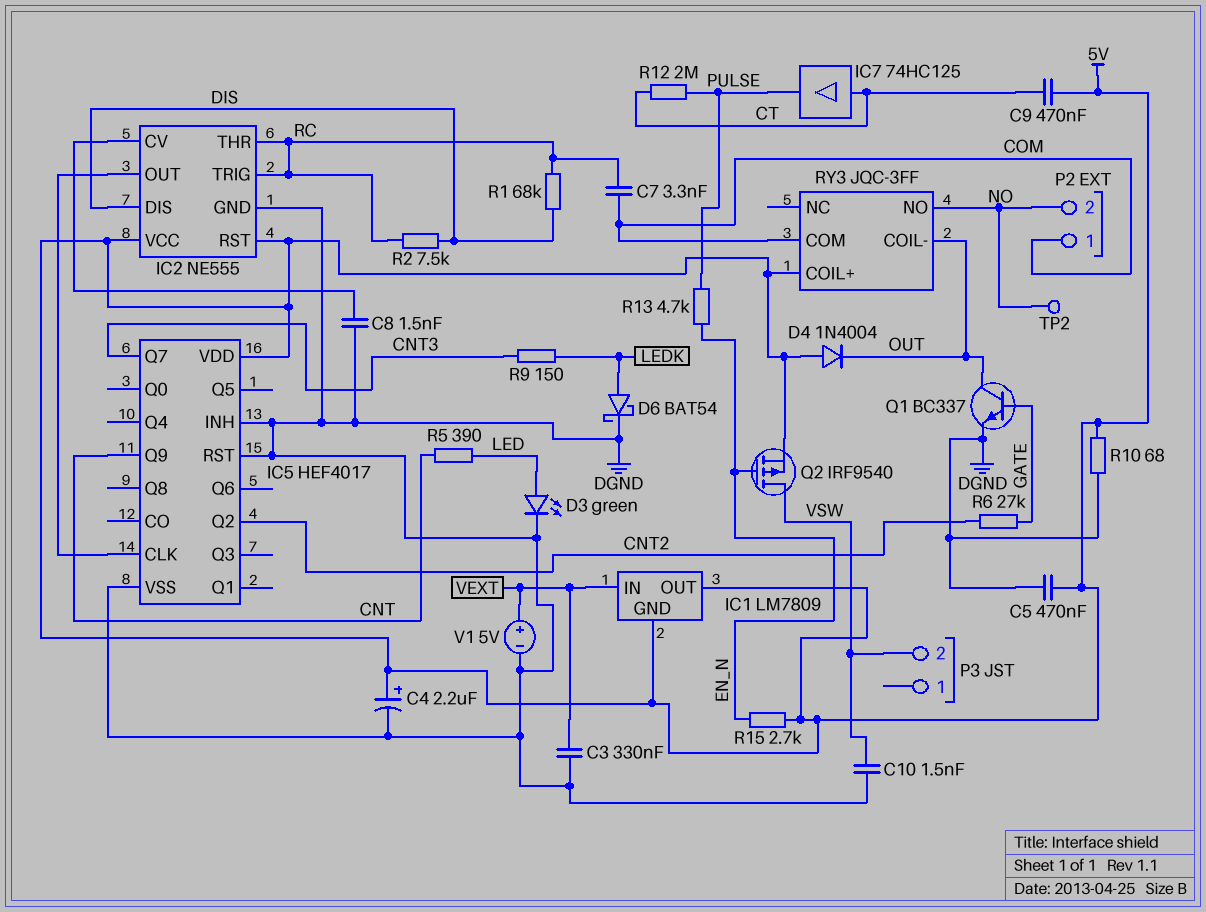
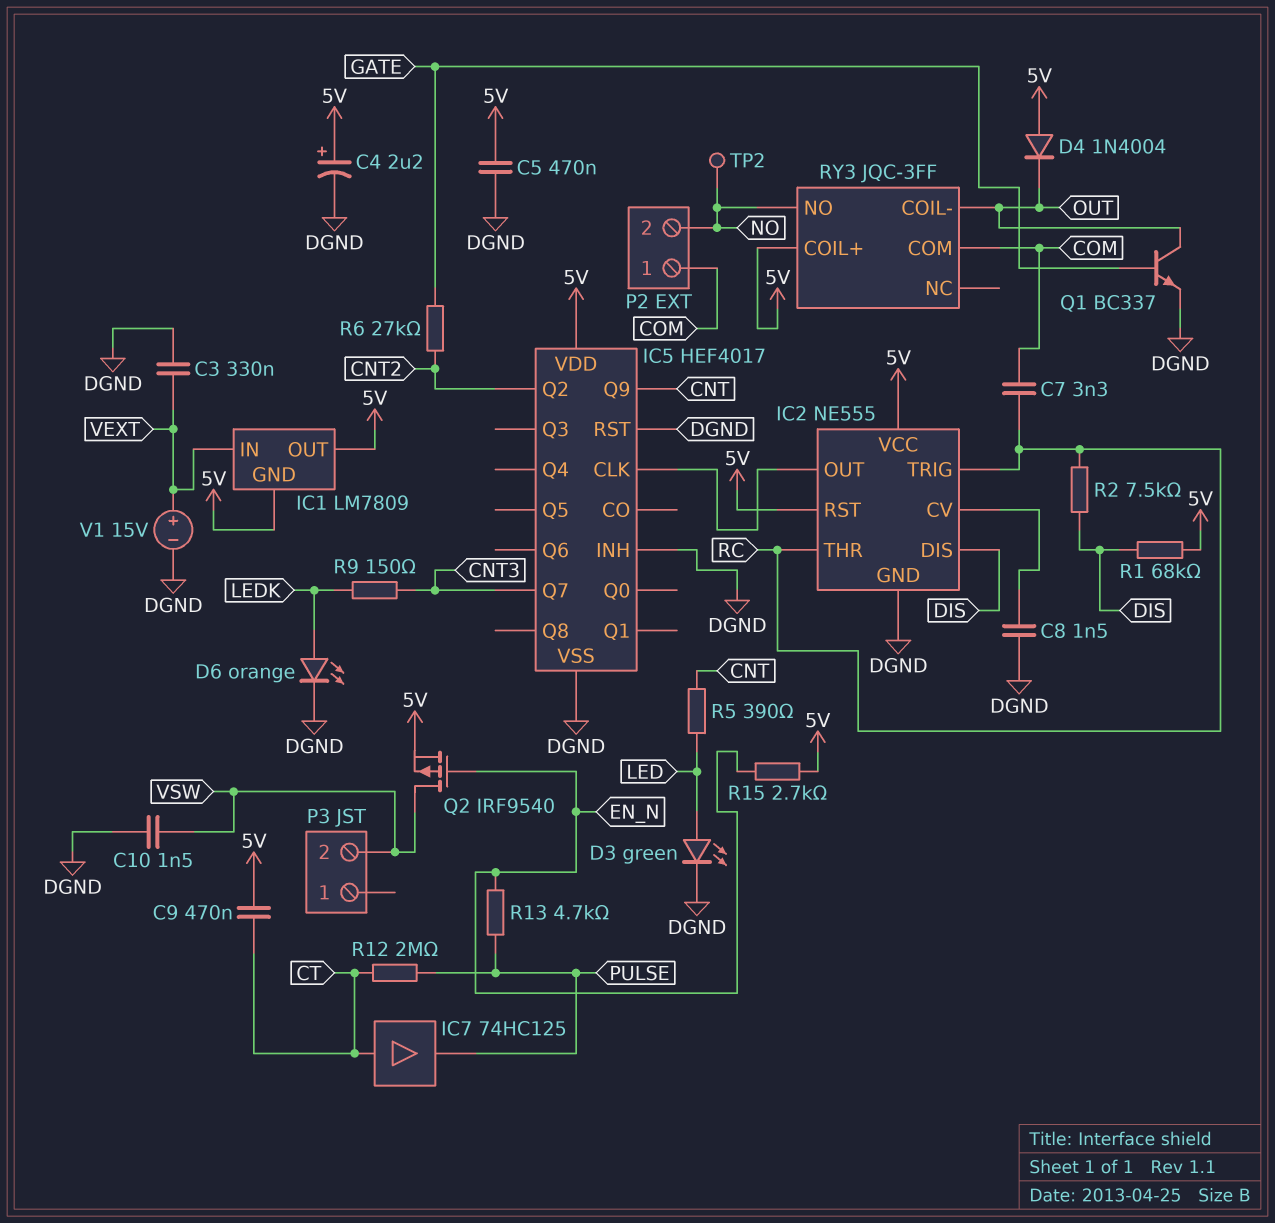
D6: schottky BAT54 (A LEDK, K DGND) -> LED orange (A LEDK, K DGND)
R1: 68k (DIS, RC) -> 68k (5V, DIS)
R10: 68 (5V, DGND) -> none
V1: 5V (plus VEXT, minus DGND) -> 15V (plus VEXT, minus DGND)

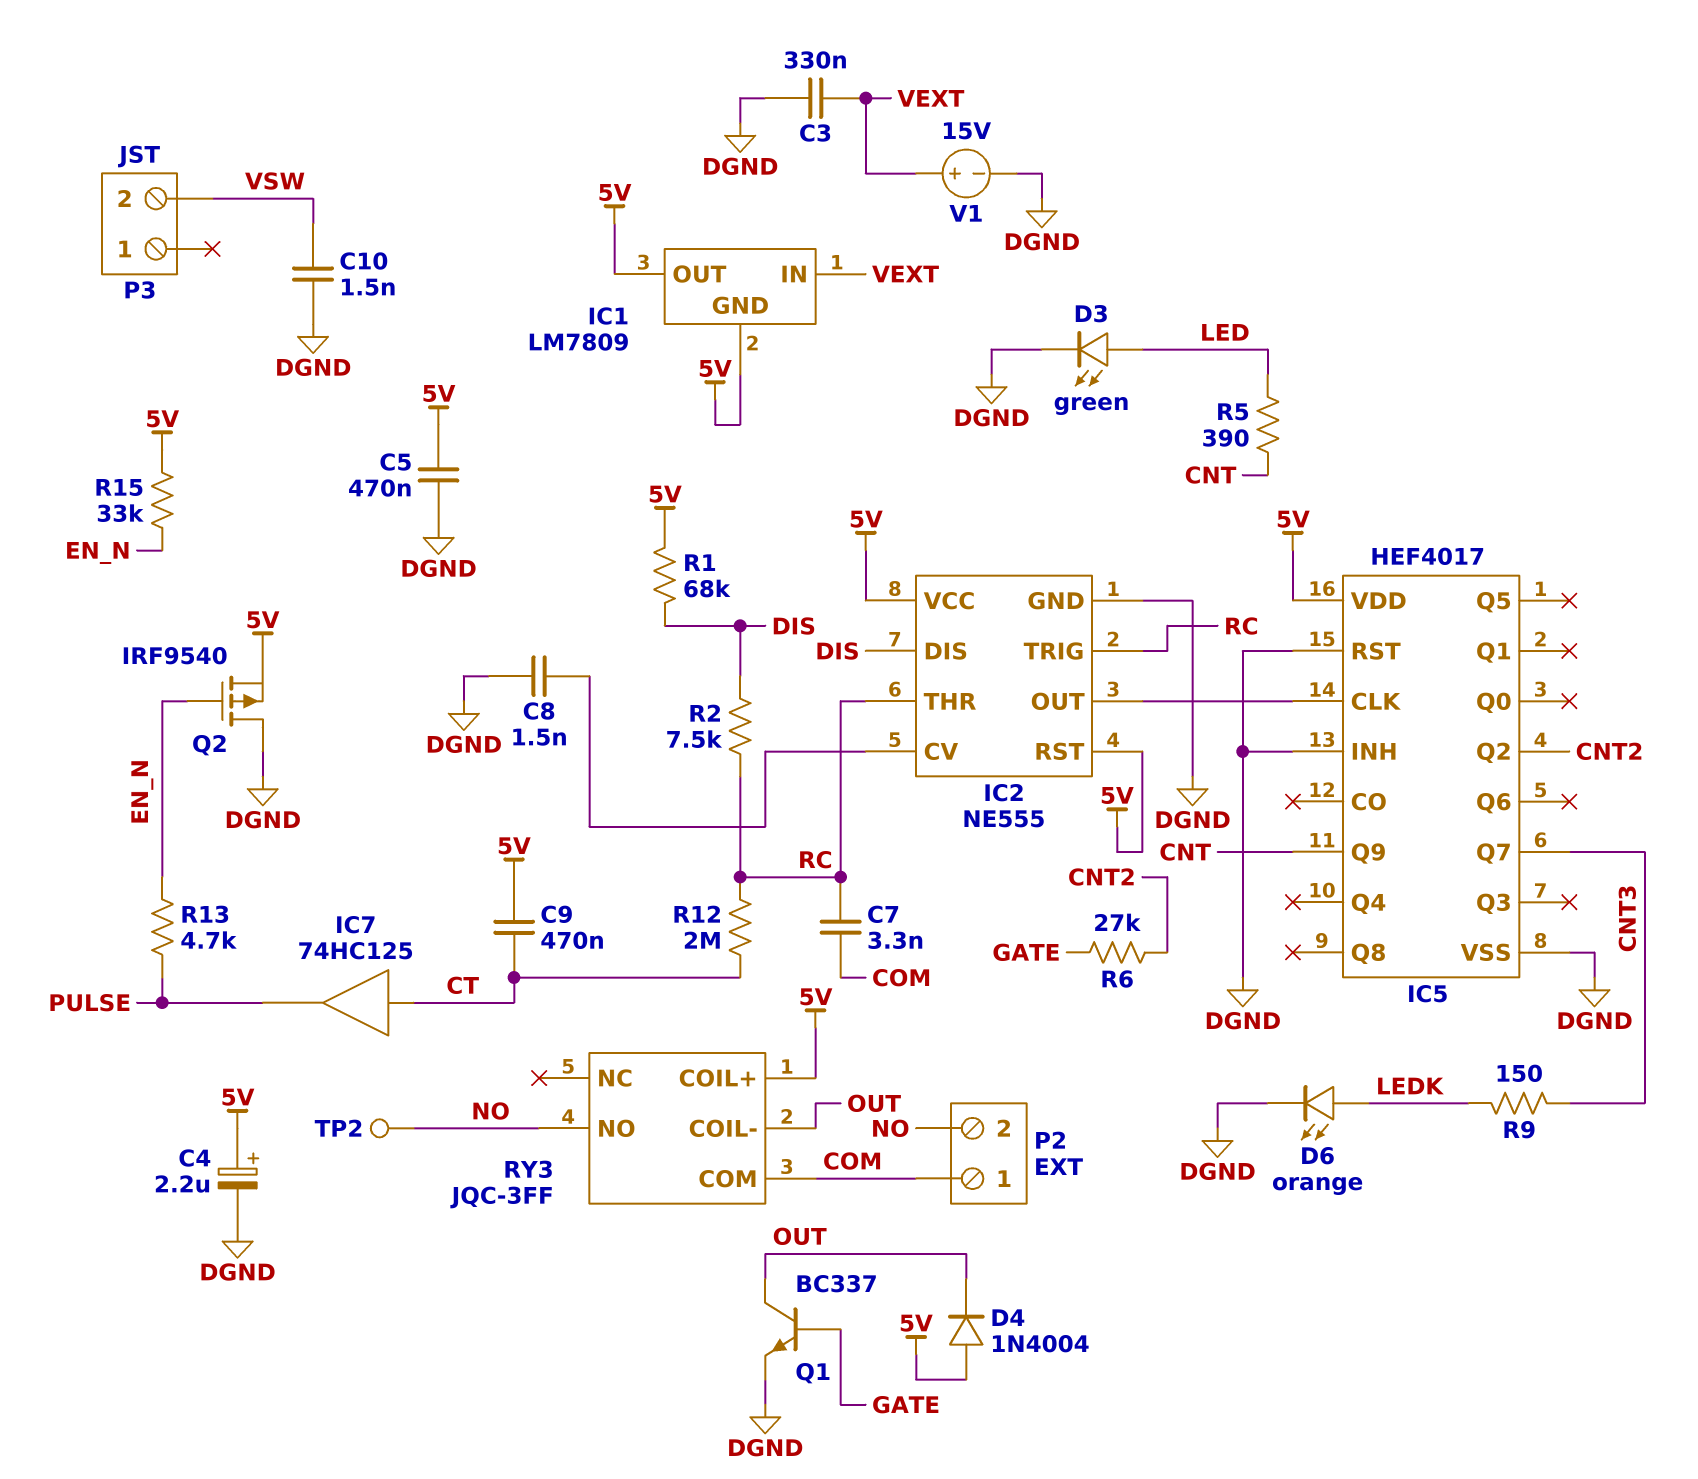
Q2: PMOS IRF9540 (G EN_N, D VSW, S 5V) -> PMOS IRF9540 (G EN_N, D DGND, S 5V)
R12: 2M (CT, PULSE) -> 2M (CT, RC)
R15: 2.7k (5V, EN_N) -> 33k (5V, EN_N)

